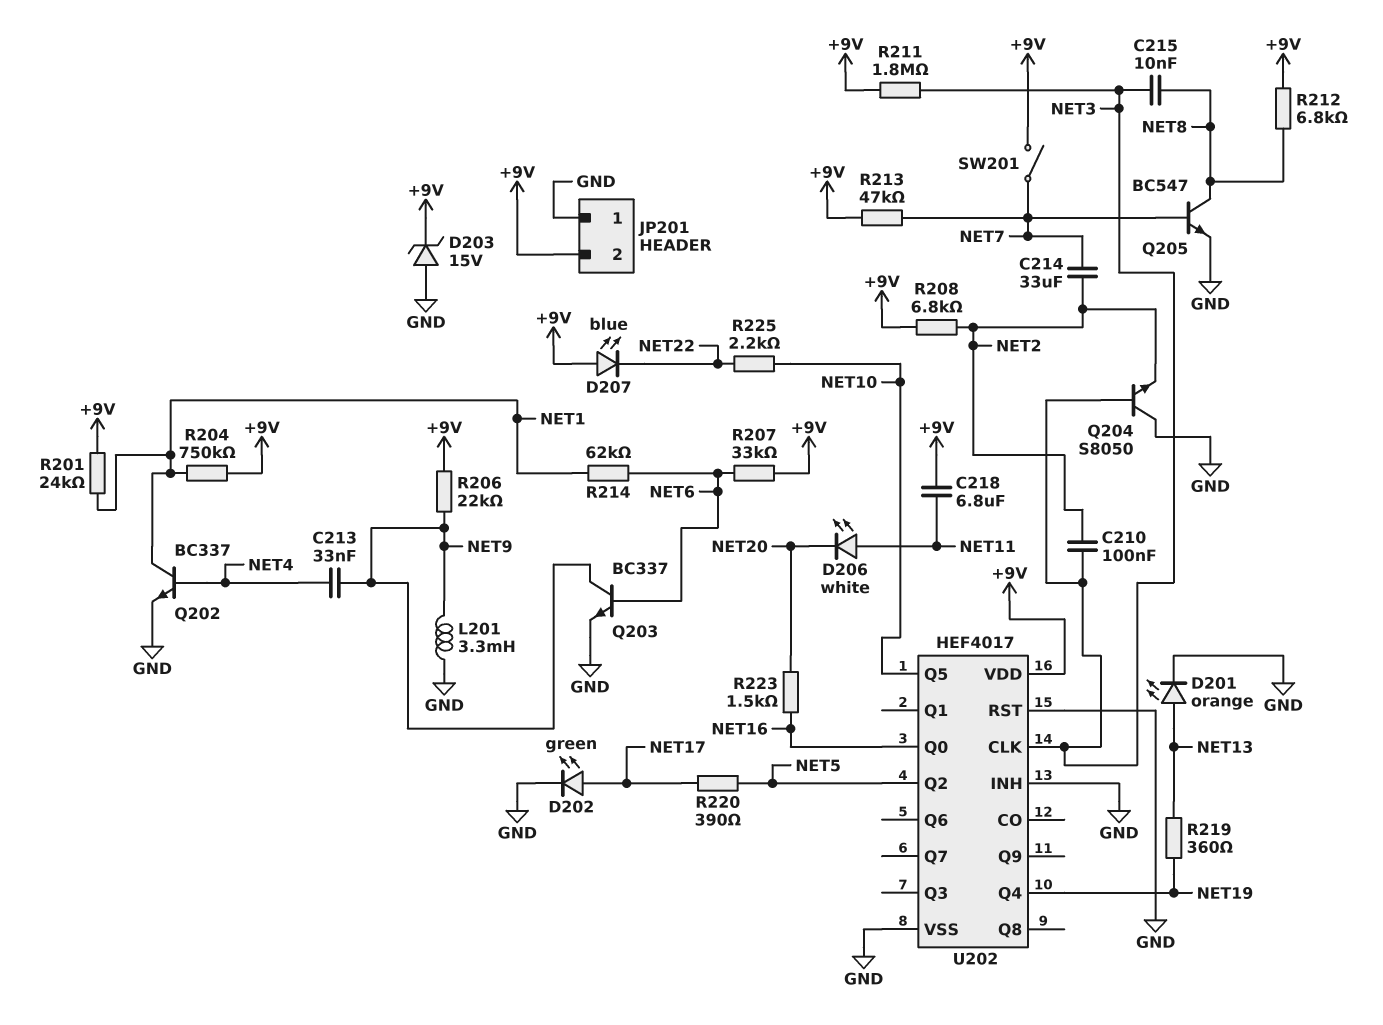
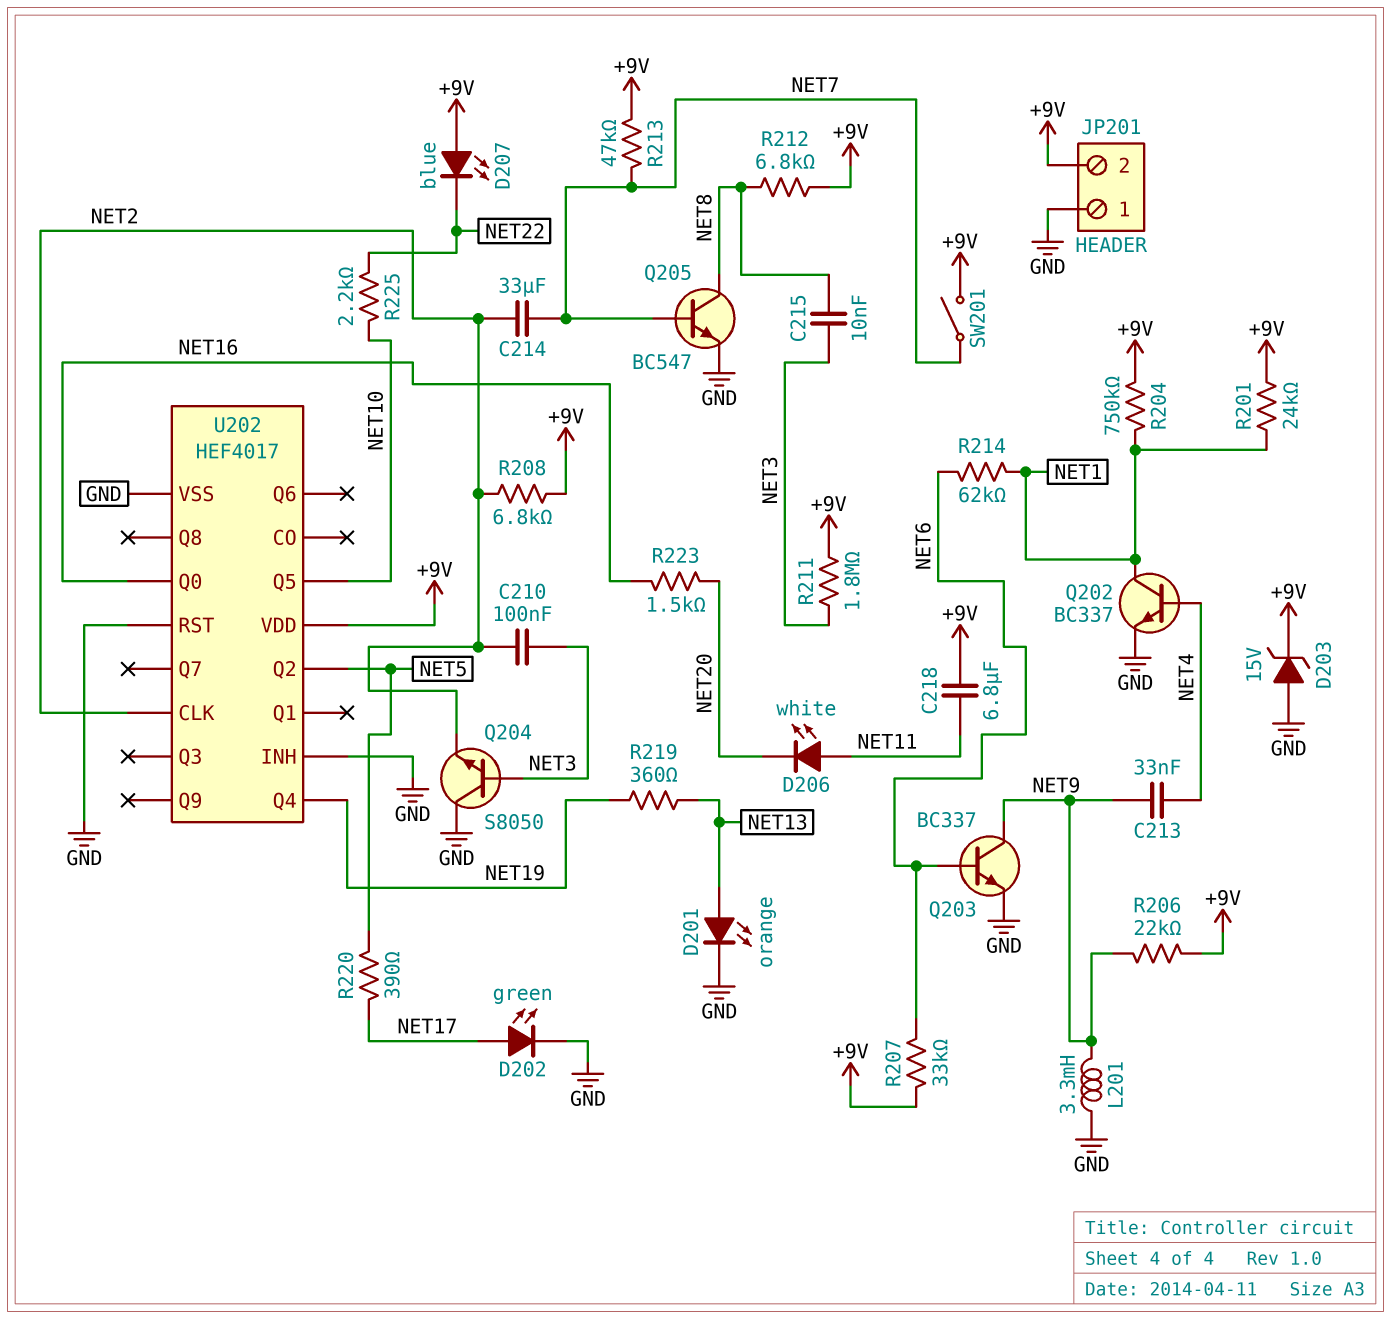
U202 pin CLK: NET3 -> NET2

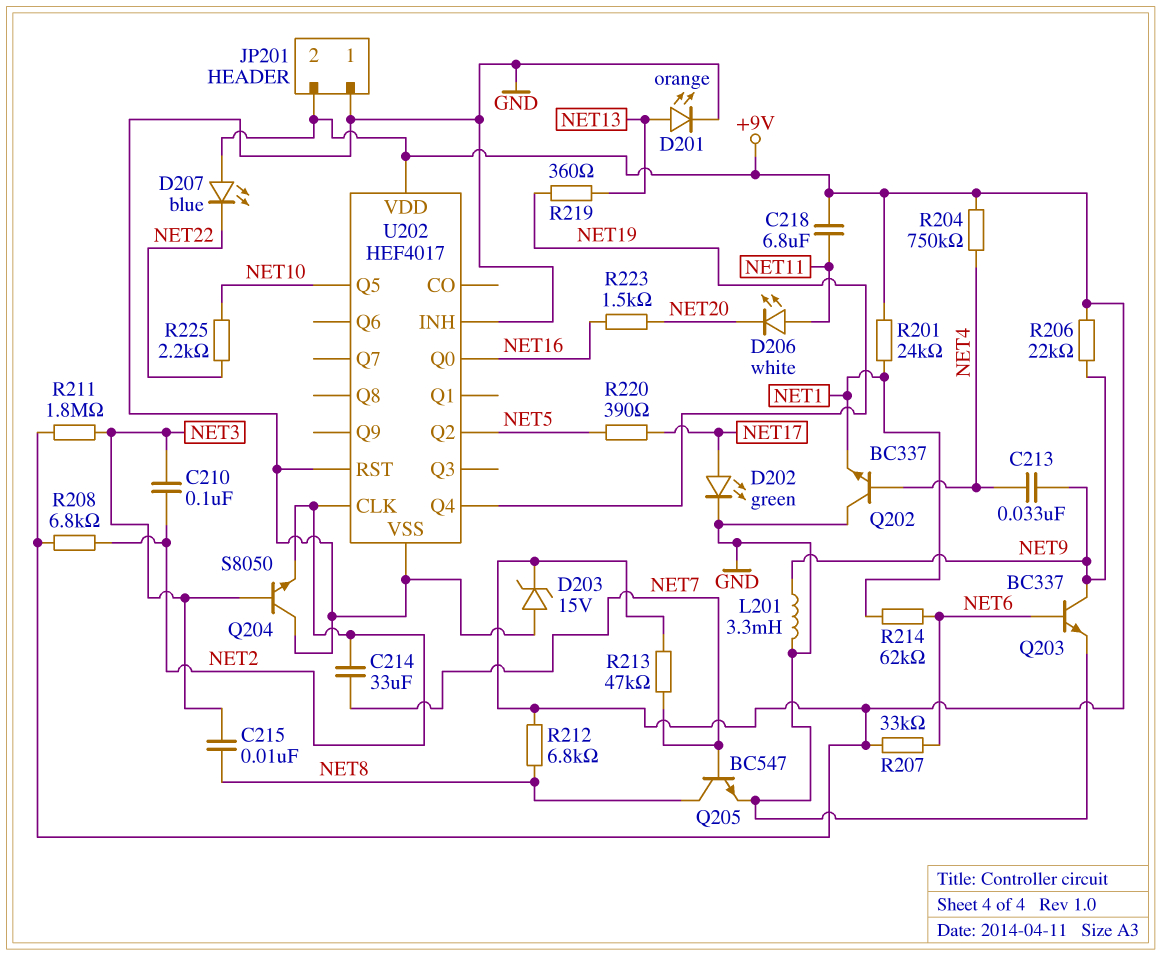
Q202: NPN BC337 (B NET4, C NET1, E GND) -> NPN BC337 (B NET4, C GND, E NET1)
R204: 750k (+9V, NET1) -> 750k (+9V, NET4)
SW201: switch (+9V, NET7) -> none

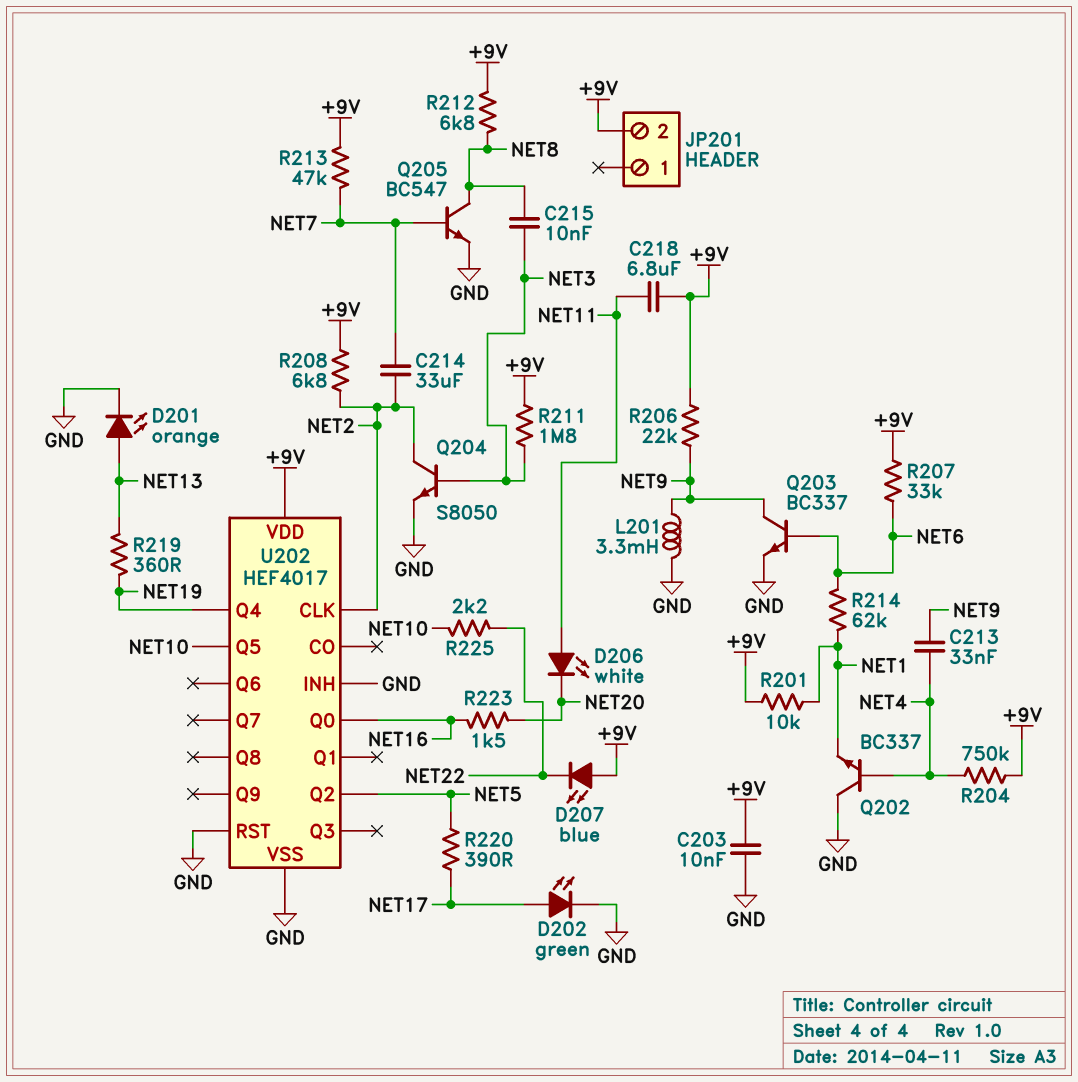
C203: none -> 10nF (+9V, GND)
C210: 100nF (NET2, NET3) -> none
D203: zener 15V (A GND, K +9V) -> none
JP201 pin 1: GND -> none
Q204: NPN S8050 (B NET3, C GND, E NET2) -> NPN S8050 (B NET3, C NET2, E GND)
R201: 24k (+9V, NET1) -> 10k (+9V, NET1)

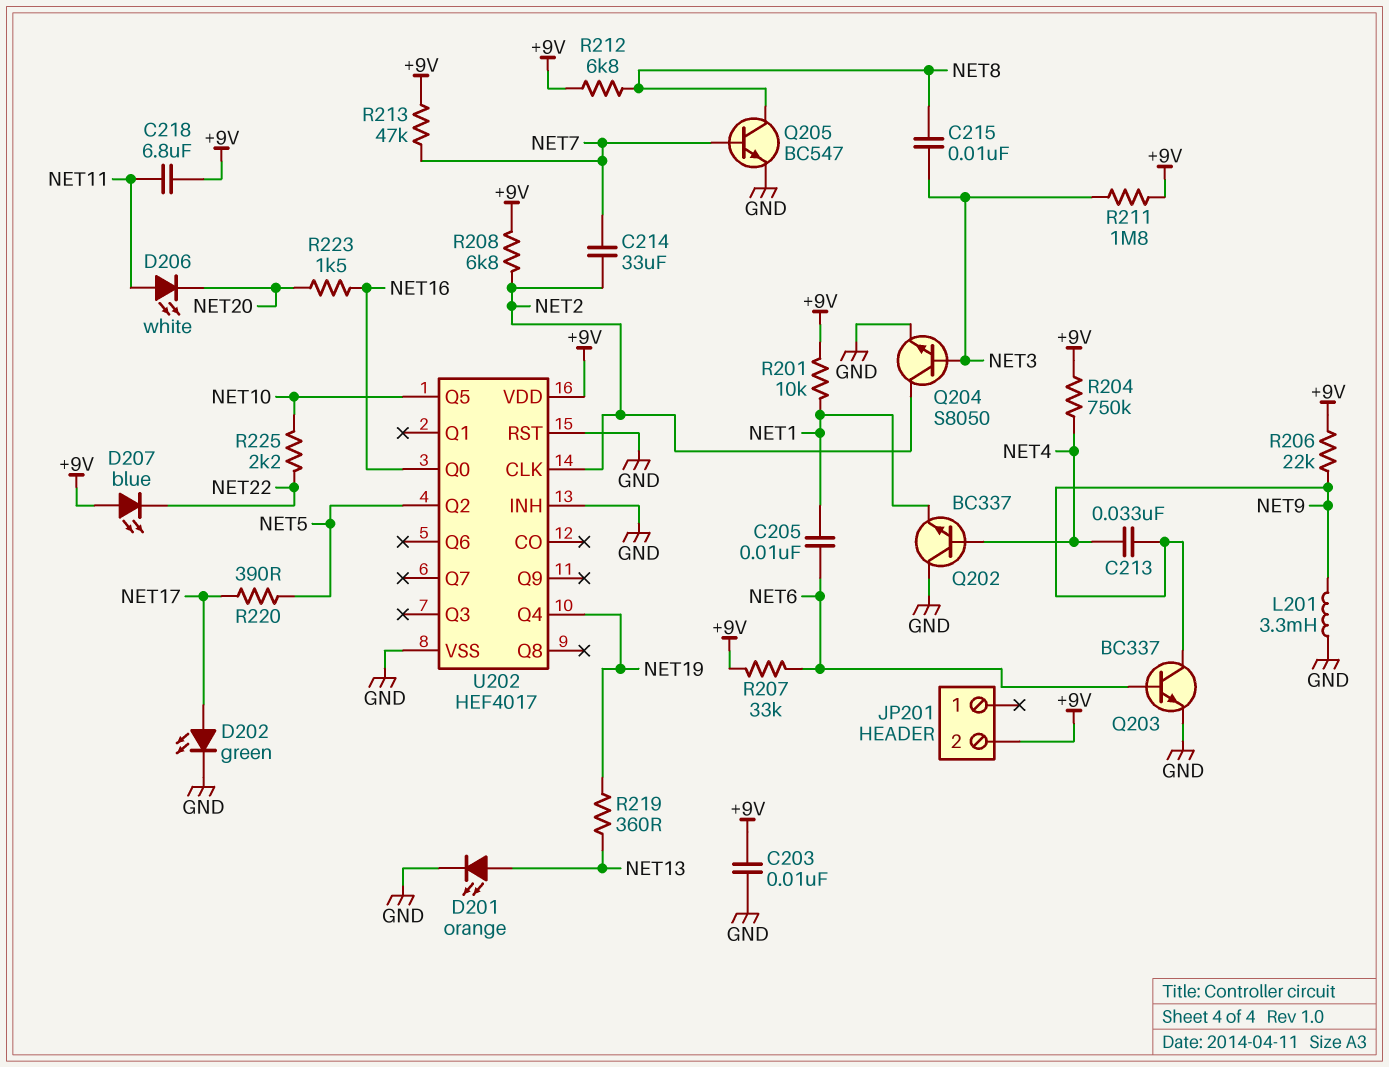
C205: none -> 10nF (NET1, NET6)
R214: 62k (NET1, NET6) -> none

